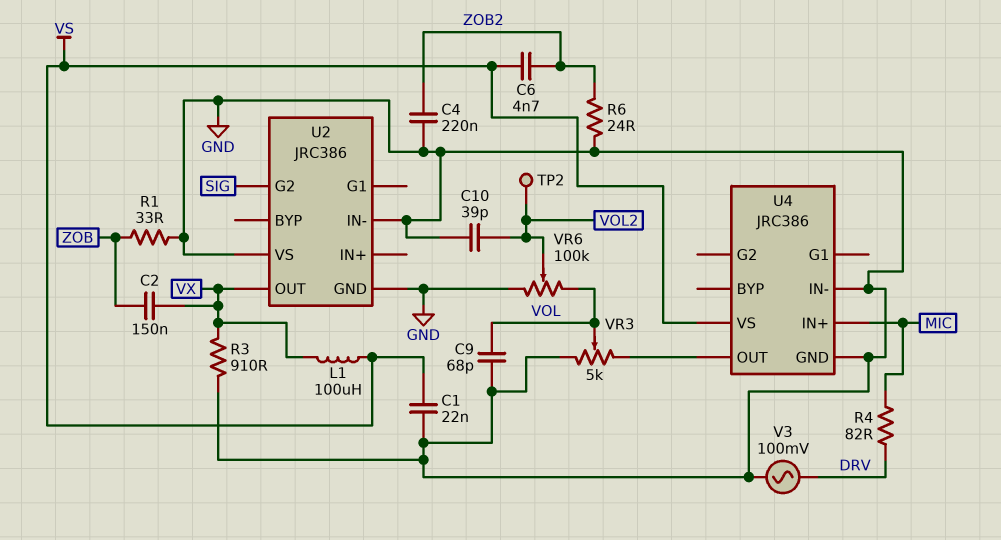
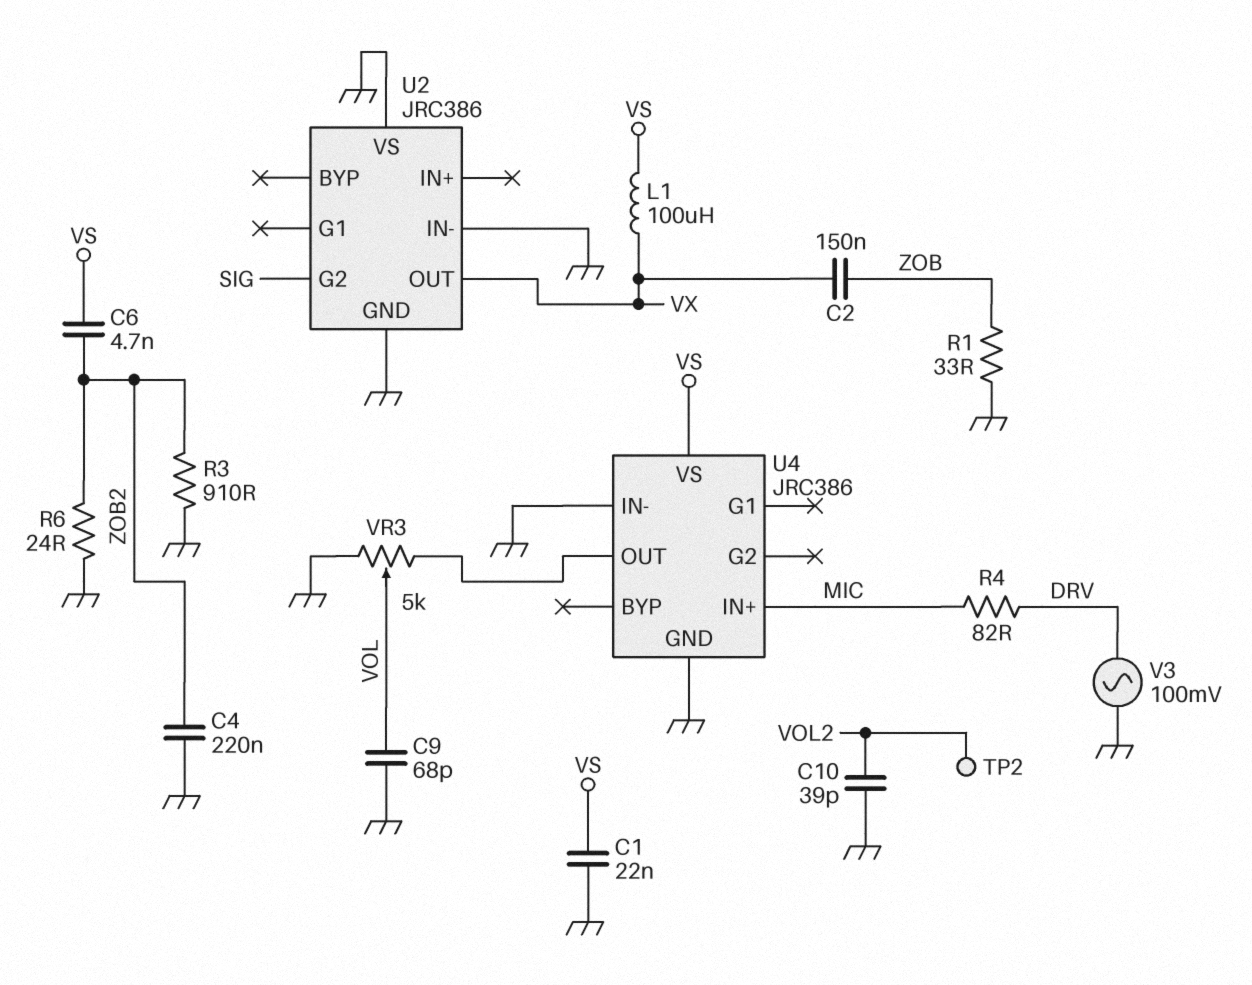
R3: 910 (GND, VX) -> 910 (GND, ZOB2)
VR6: 100k (GND, VOL, wiper VOL2) -> none

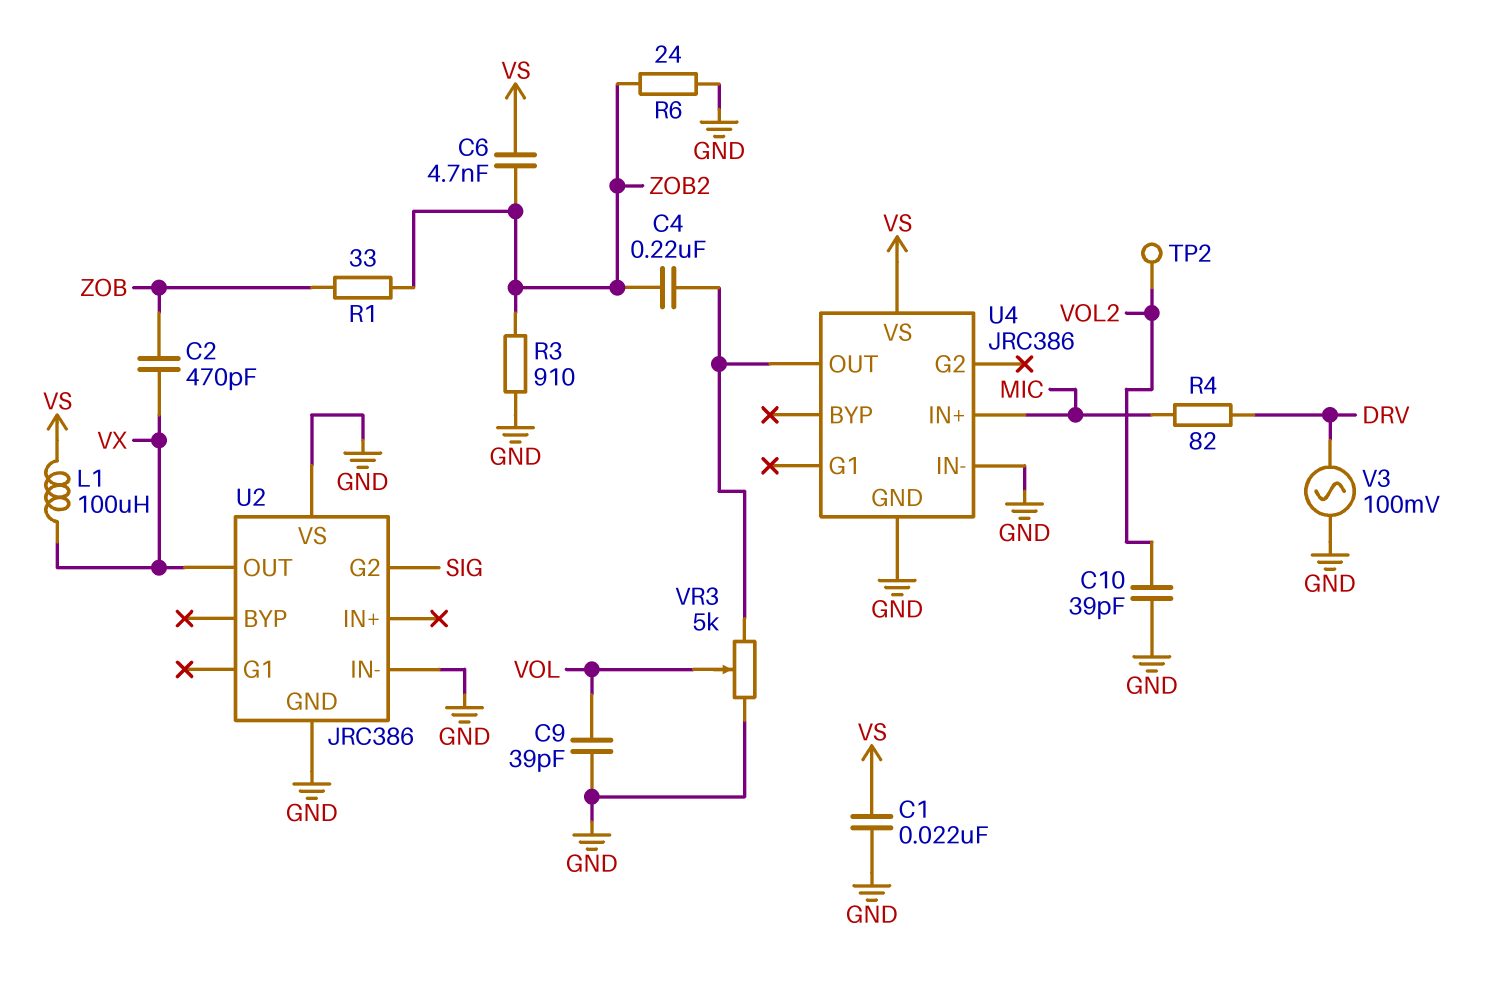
C2: 150nF (VX, ZOB) -> 470pF (VX, ZOB)
C4: 220nF (GND, ZOB2) -> 220nF (U4/OUT, ZOB2)
C9: 68pF (GND, VOL) -> 39pF (GND, VOL)
R1: 33 (GND, ZOB) -> 33 (ZOB, ZOB2)

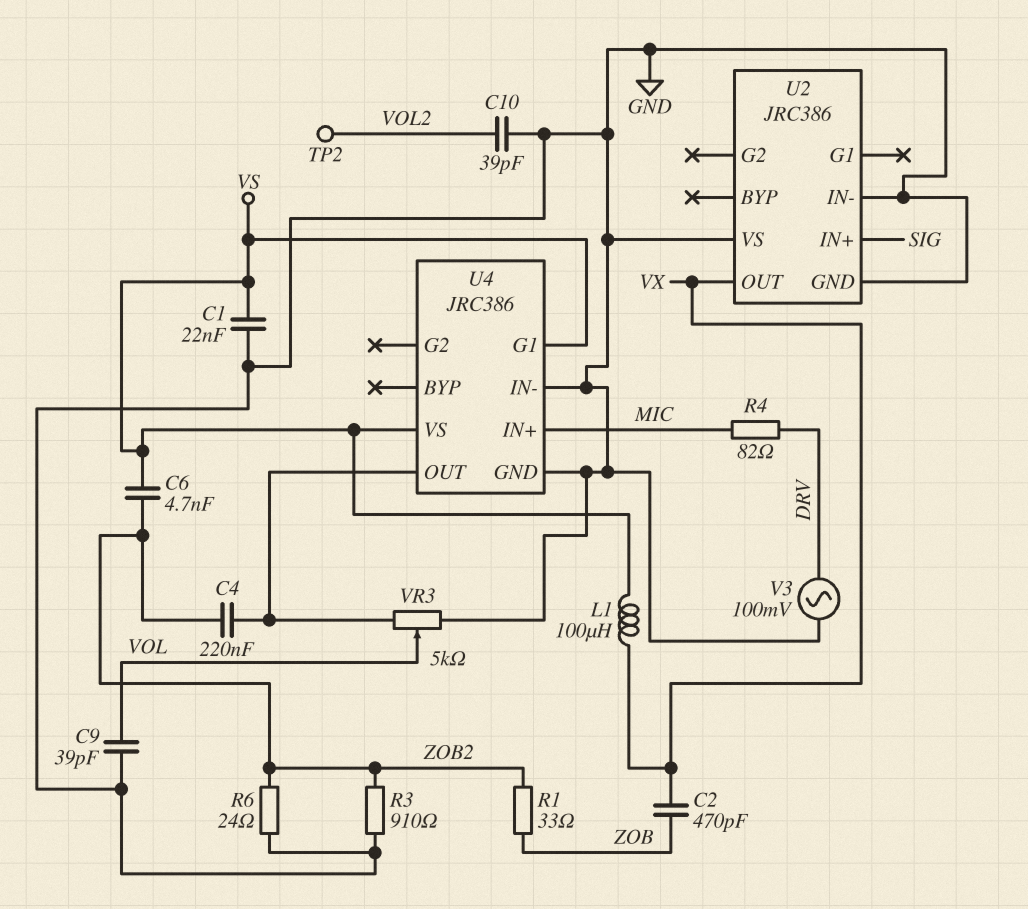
U2 pin G2: SIG -> none
U2 pin IN+: none -> SIG
U4 pin G1: none -> VS

